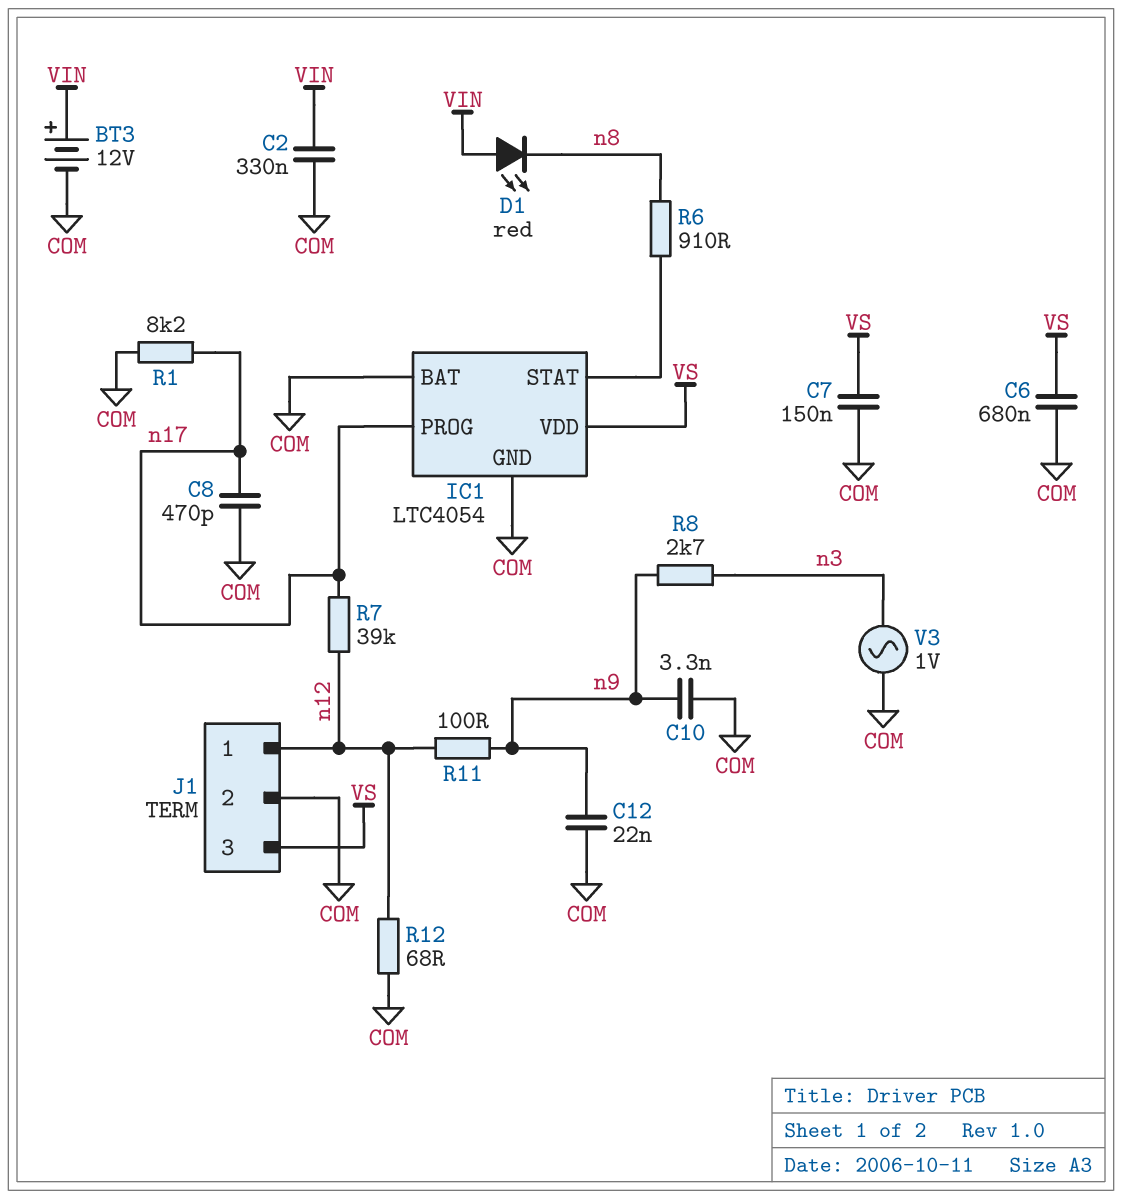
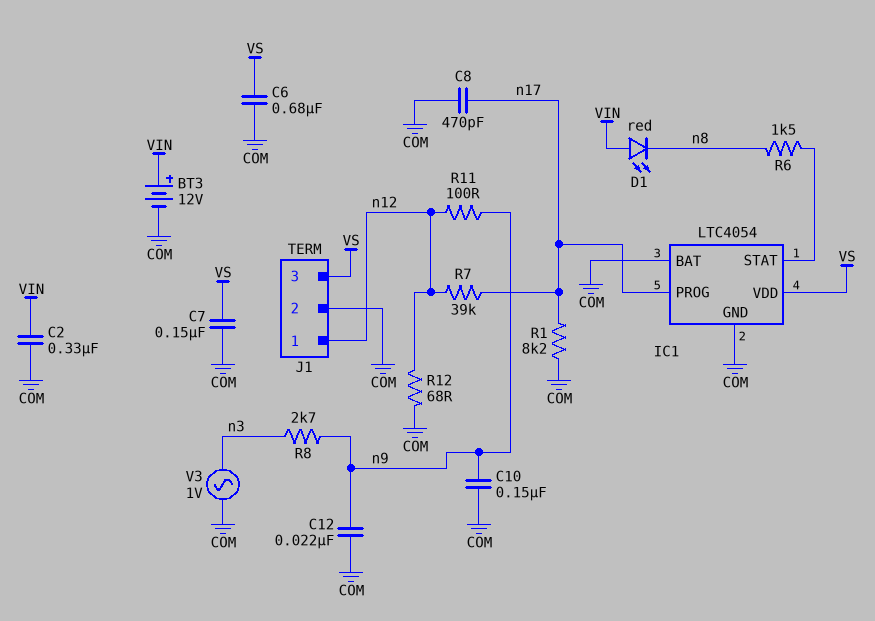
C10: 3.3nF (COM, n9) -> 150nF (COM, n9)
R6: 910 (IC1/STAT, n8) -> 1.5k (IC1/STAT, n8)

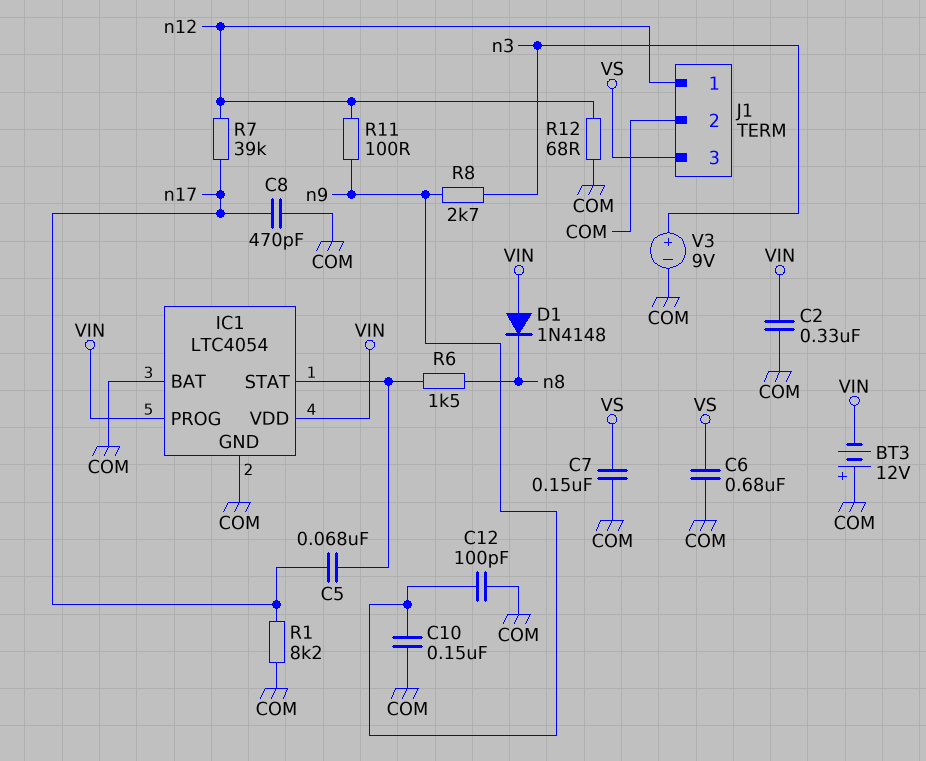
BT3: 12V (plus VIN, minus COM) -> 12V (plus COM, minus VIN)
C5: none -> 68nF (IC1/STAT, n17)
C12: 22nF (COM, n9) -> 100pF (COM, n9)
D1: LED red (A VIN, K n8) -> diode 1N4148 (A VIN, K n8)
IC1 pin PROG: n17 -> VIN
IC1 pin VDD: VS -> VIN
V3: AC 1V (COM, n3) -> 9V (plus n3, minus COM)

